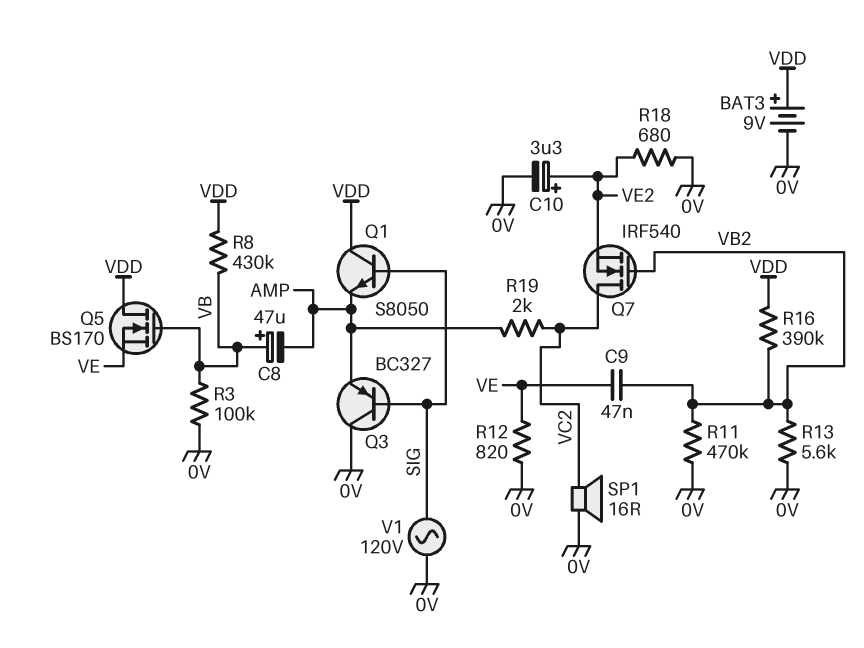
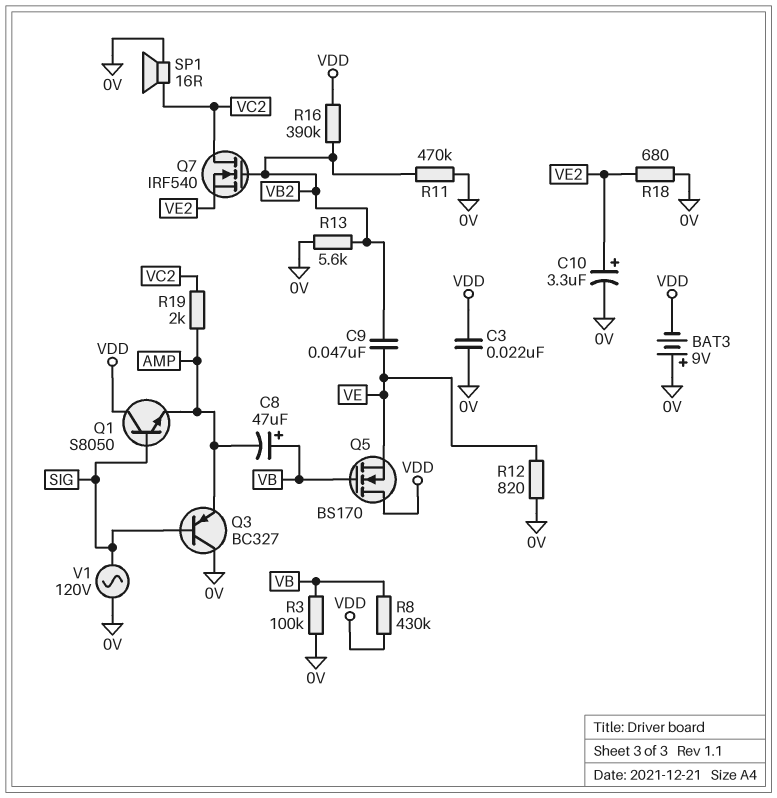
BAT3: 9V (plus VDD, minus 0V) -> 9V (plus 0V, minus VDD)
C3: none -> 22nF (0V, VDD)

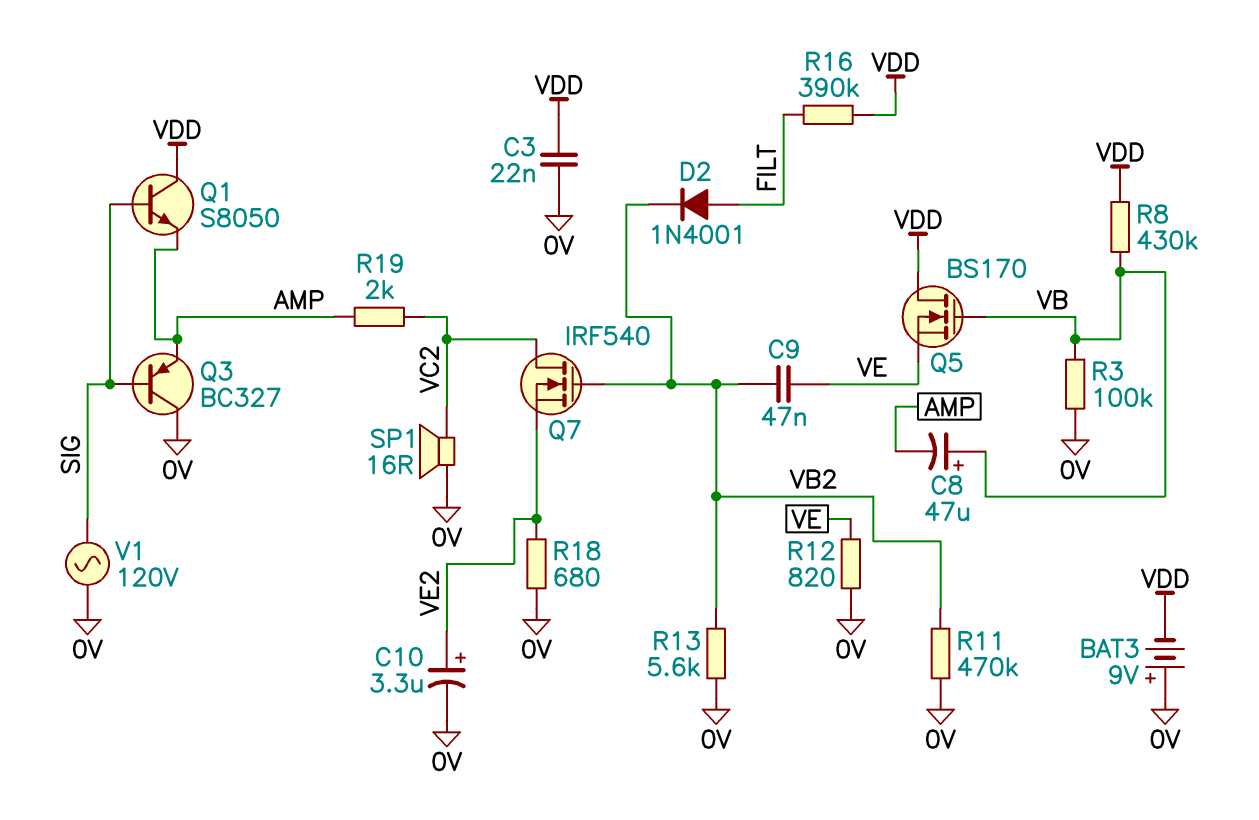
D2: none -> diode 1N4001 (A FILT, K VB2)
R16: 390k (VB2, VDD) -> 390k (FILT, VDD)

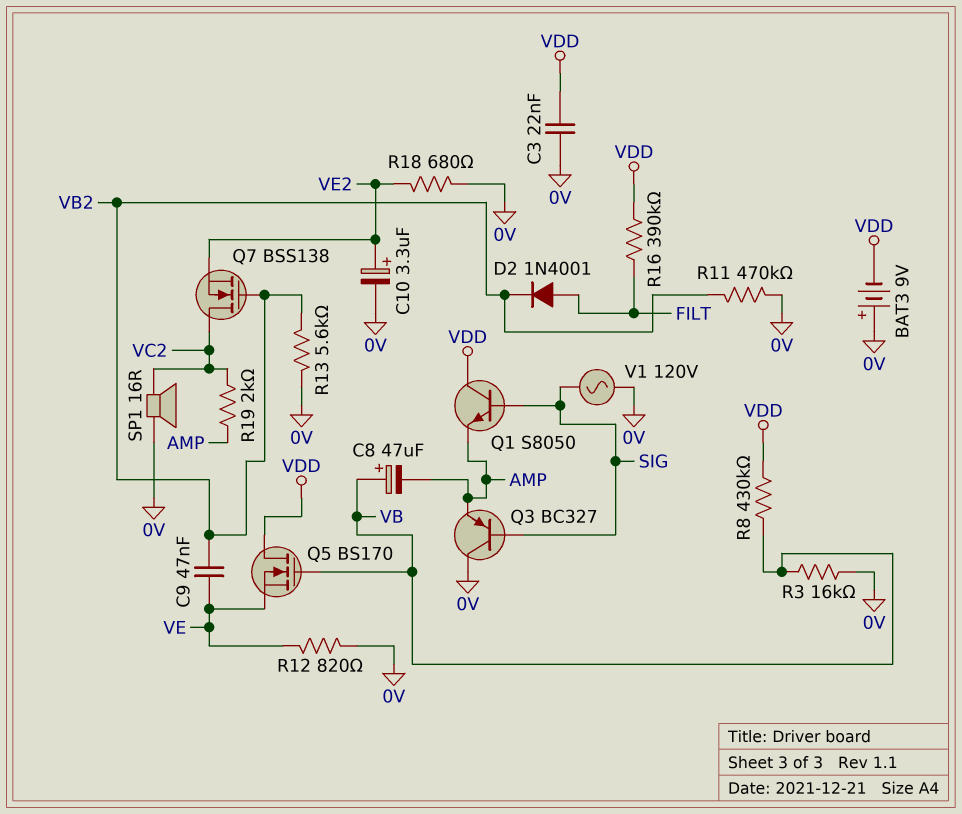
Q7: NMOS IRF540 (G VB2, D VC2, S VE2) -> NMOS BSS138 (G VB2, D VC2, S VE2)
R3: 100k (0V, VB) -> 16k (0V, VB)

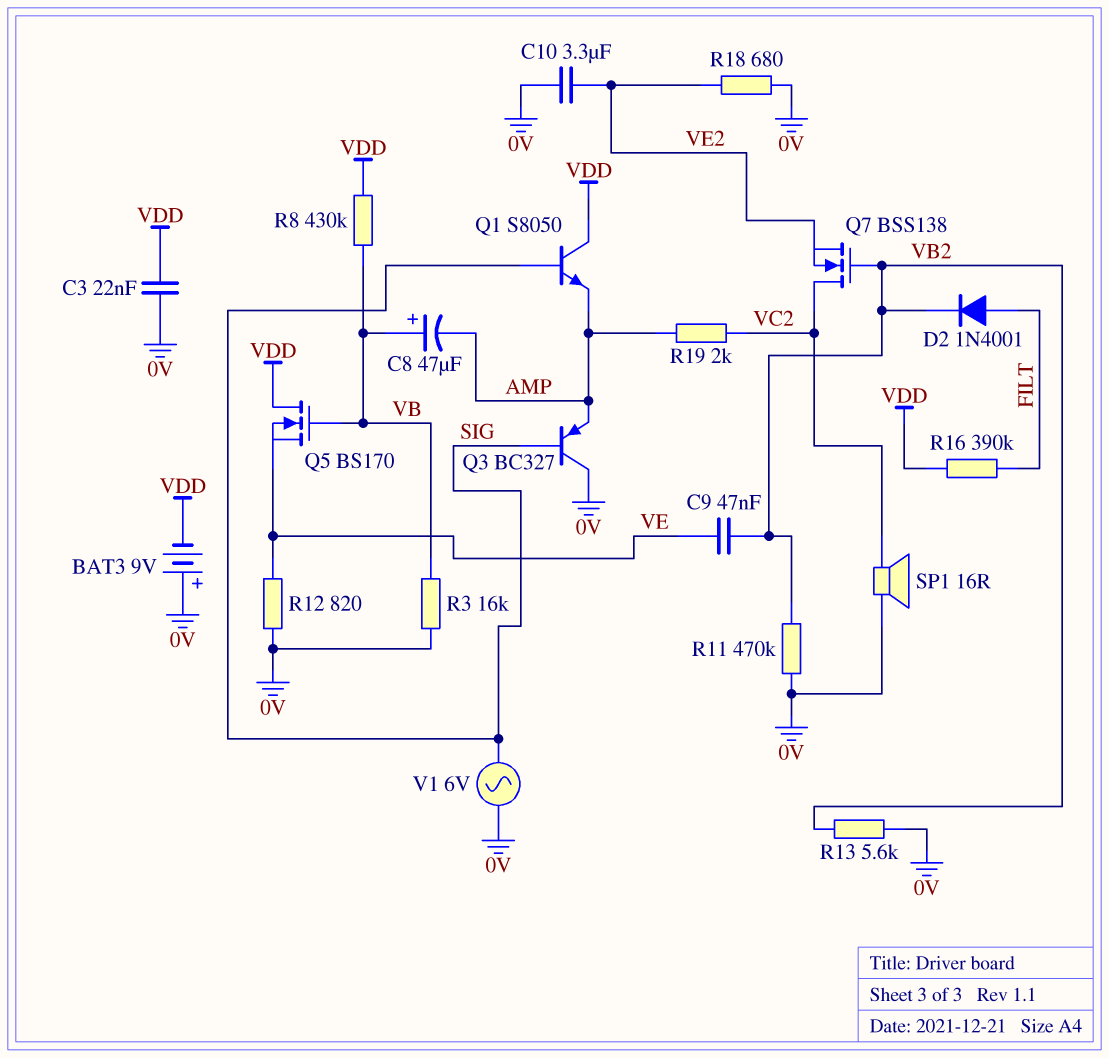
C10: 3.3uF (plus VE2, minus 0V) -> 3.3uF (0V, VE2)
V1: AC 120V (0V, SIG) -> AC 6V (0V, SIG)

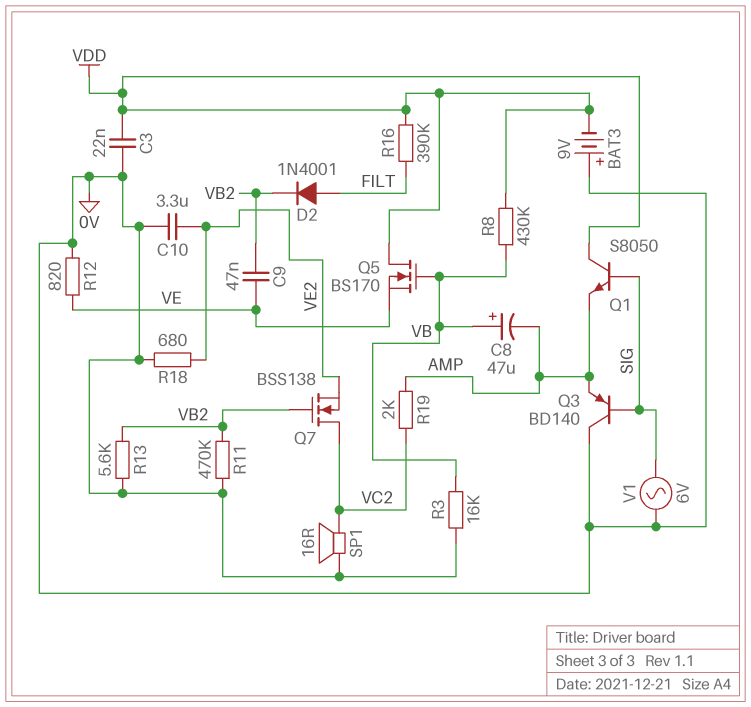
Q3: PNP BC327 (B SIG, C 0V, E AMP) -> PNP BD140 (B SIG, C 0V, E AMP)

